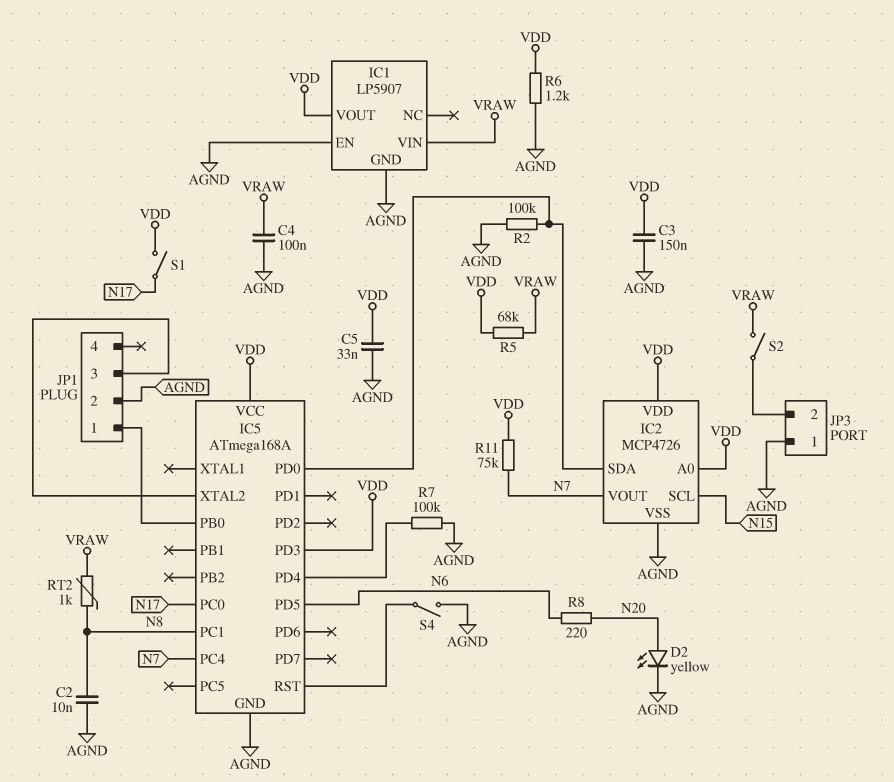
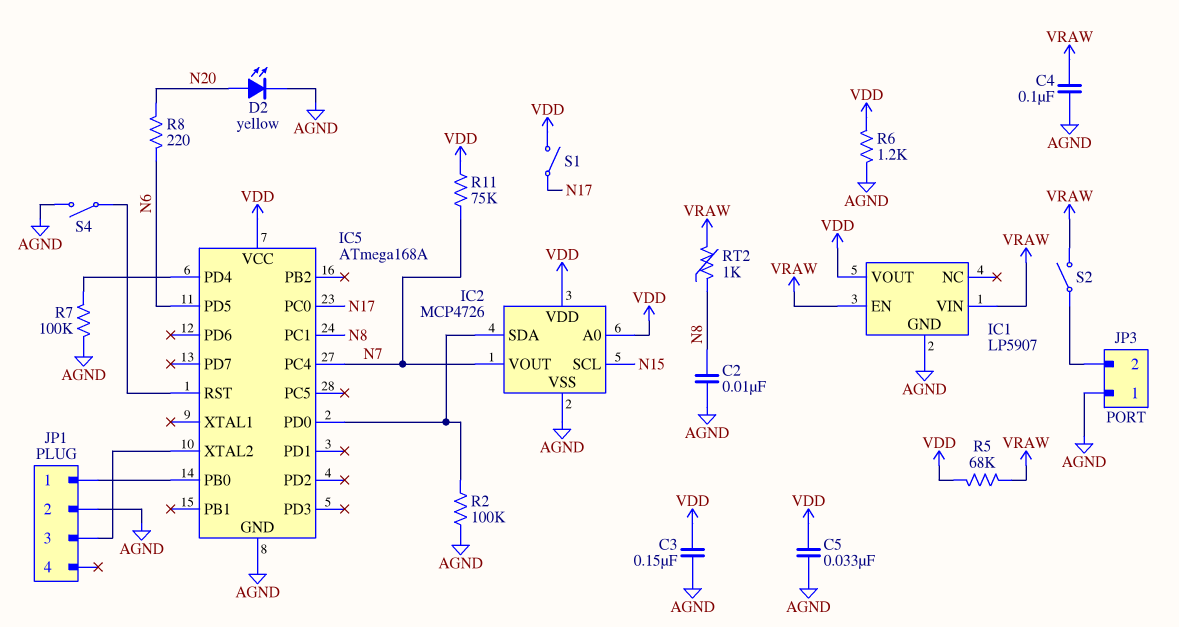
IC1 pin EN: AGND -> VRAW
IC5 pin PD3: VDD -> none

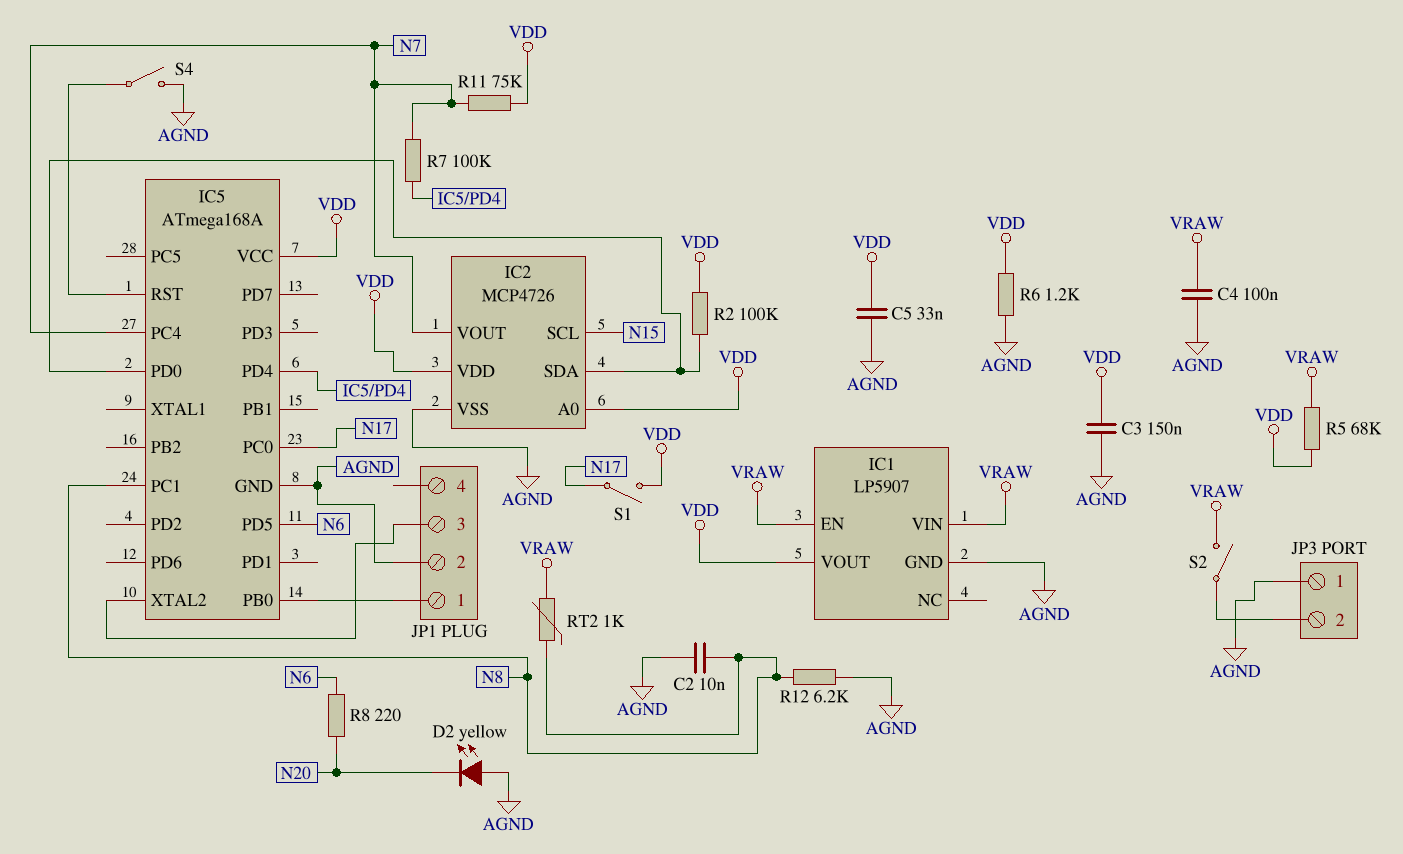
D2: LED yellow (A N20, K AGND) -> LED yellow (A AGND, K N20)
R2: 100k (AGND, IC2/SDA) -> 100k (IC2/SDA, VDD)
R7: 100k (AGND, IC5/PD4) -> 100k (IC5/PD4, N7)
R12: none -> 6.2k (AGND, N8)

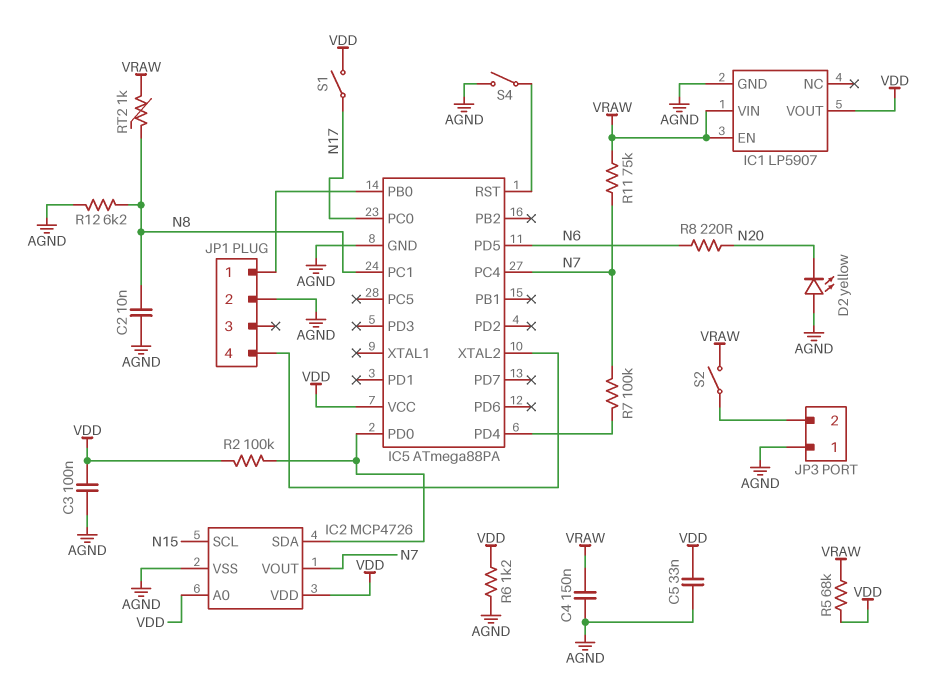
C3: 150nF (AGND, VDD) -> 100nF (AGND, VDD)
C4: 100nF (AGND, VRAW) -> 150nF (AGND, VRAW)
IC5: ATmega168A -> ATmega88PA
JP1 pin 3: IC5/XTAL2 -> none
JP1 pin 4: none -> IC5/XTAL2
R11: 75k (N7, VDD) -> 75k (N7, VRAW)

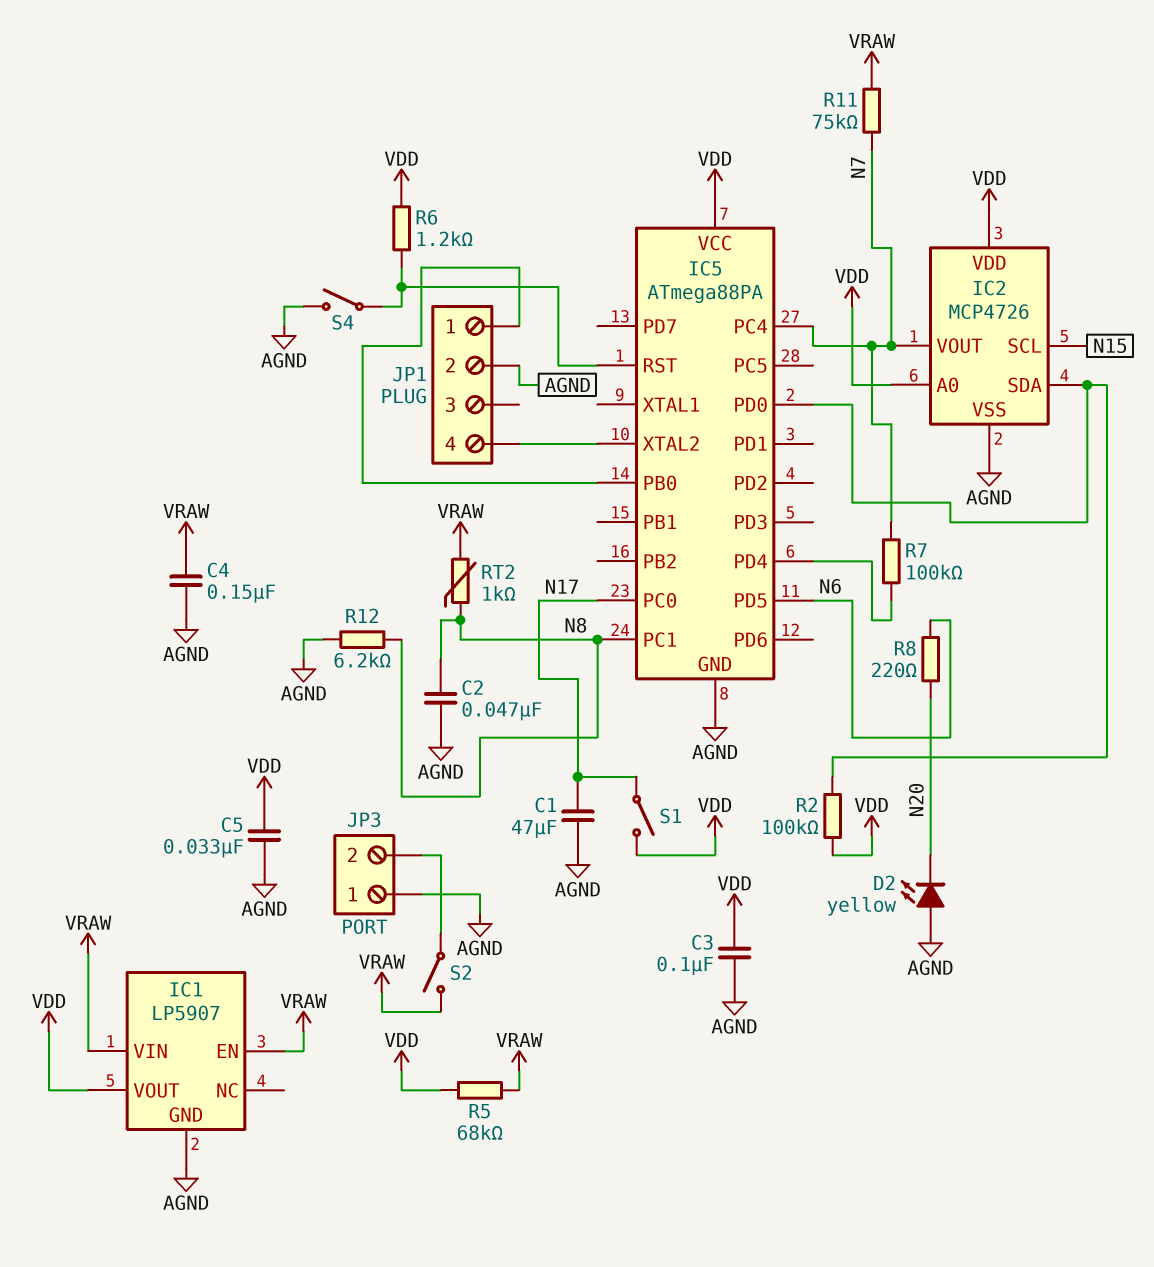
C1: none -> 47uF (AGND, N17)
C2: 10nF (AGND, N8) -> 47nF (AGND, N8)
R6: 1.2k (AGND, VDD) -> 1.2k (IC5/RST, VDD)

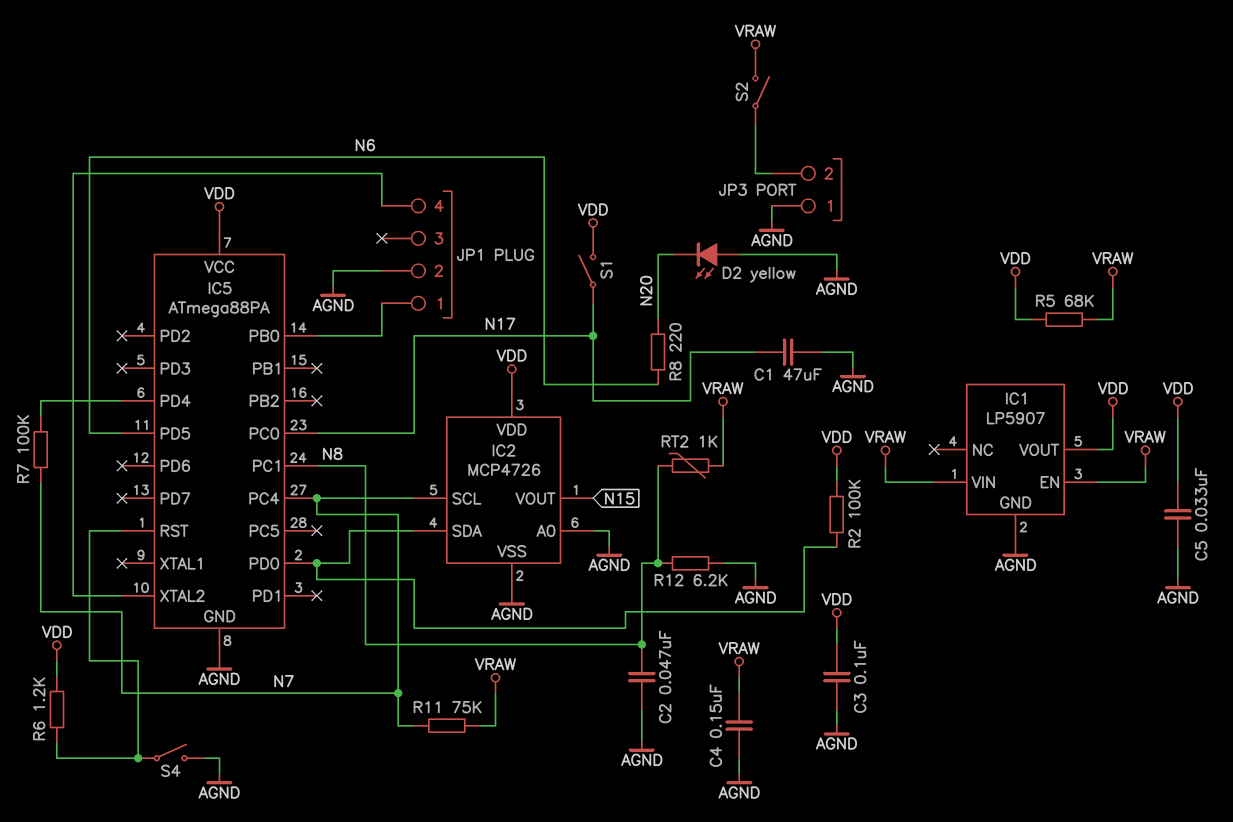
IC2 pin A0: VDD -> AGND
IC2 pin SCL: N15 -> N7
IC2 pin VOUT: N7 -> N15

